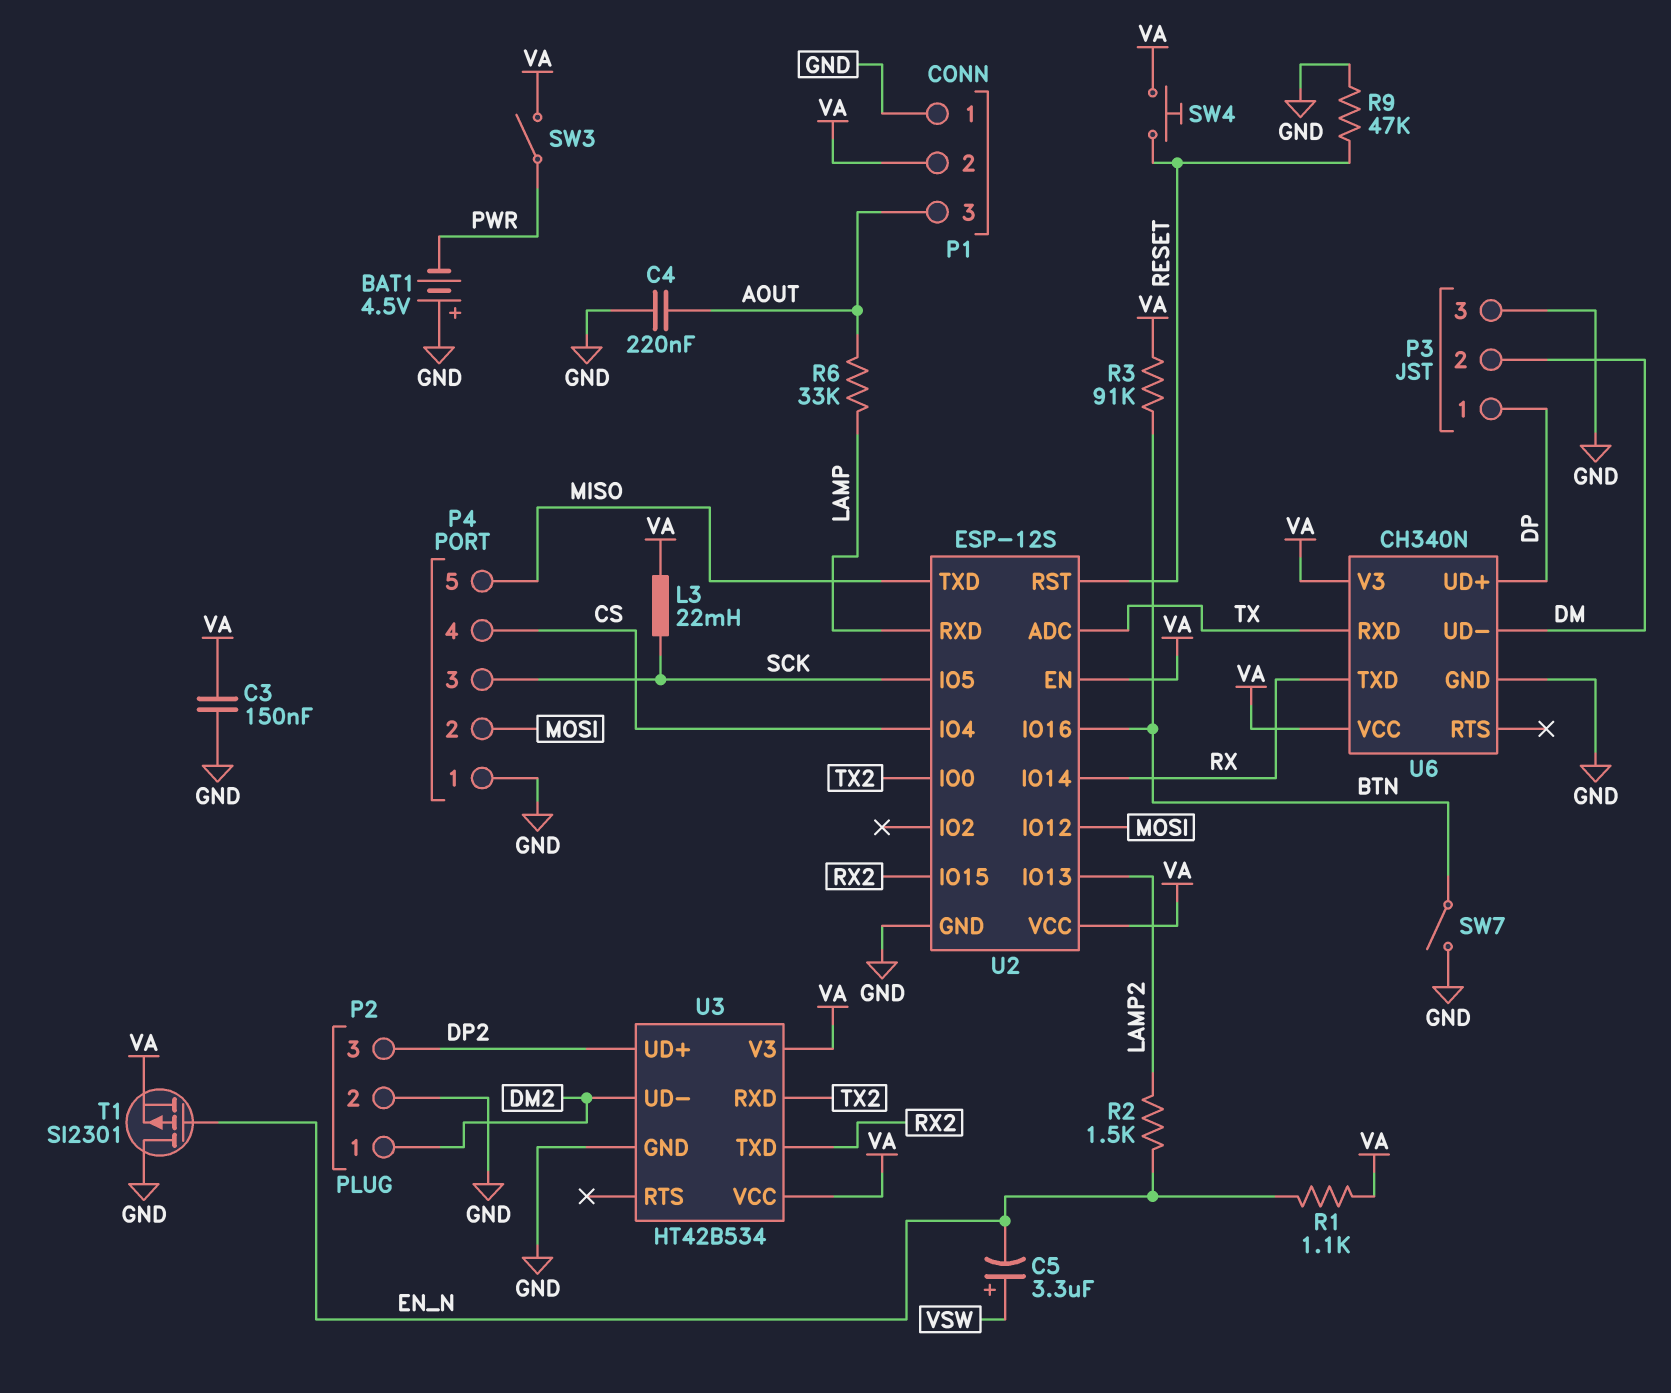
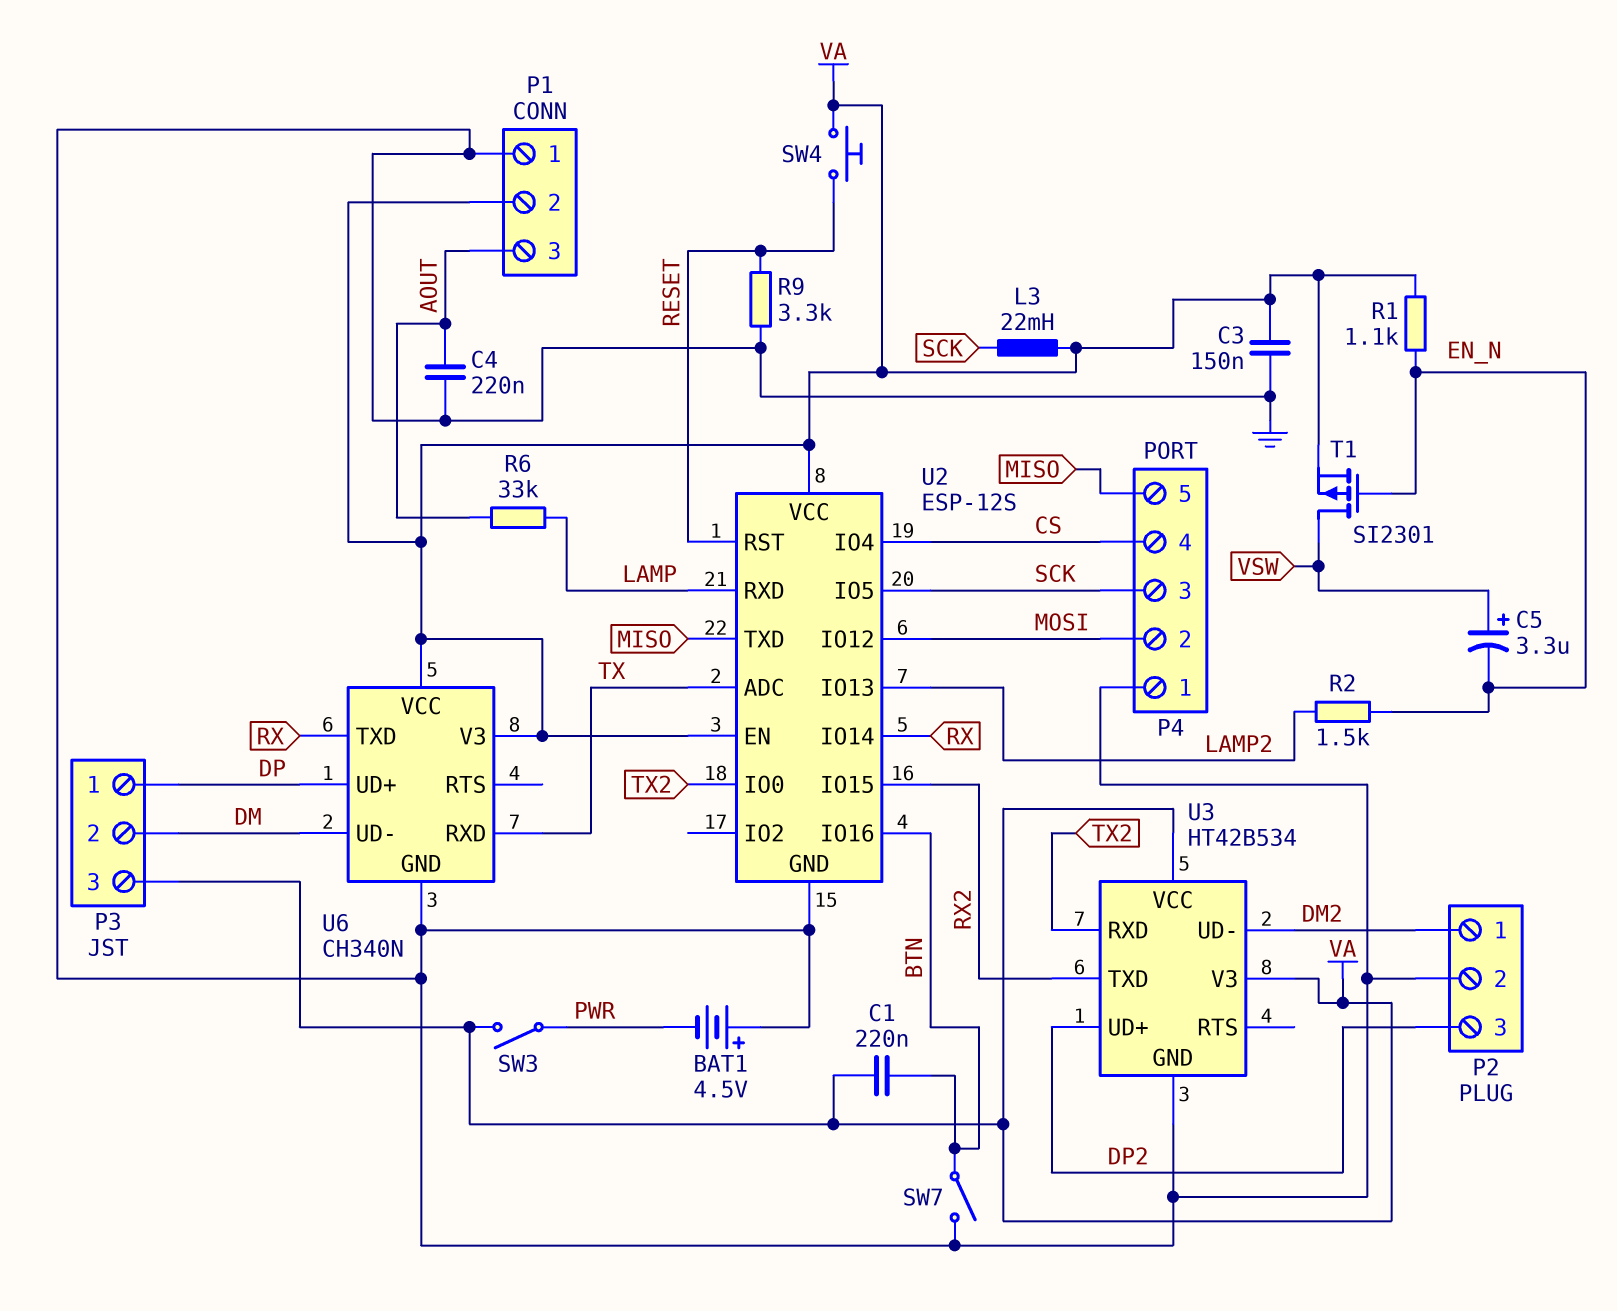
C1: none -> 220nF (BTN, VA)
P3 pin 3: GND -> VA
R3: 91k (BTN, VA) -> none
R9: 47k (GND, RESET) -> 3.3k (GND, RESET)
T1: PMOS SI2301 (G EN_N, D GND, S VA) -> PMOS SI2301 (G EN_N, D VSW, S VA)

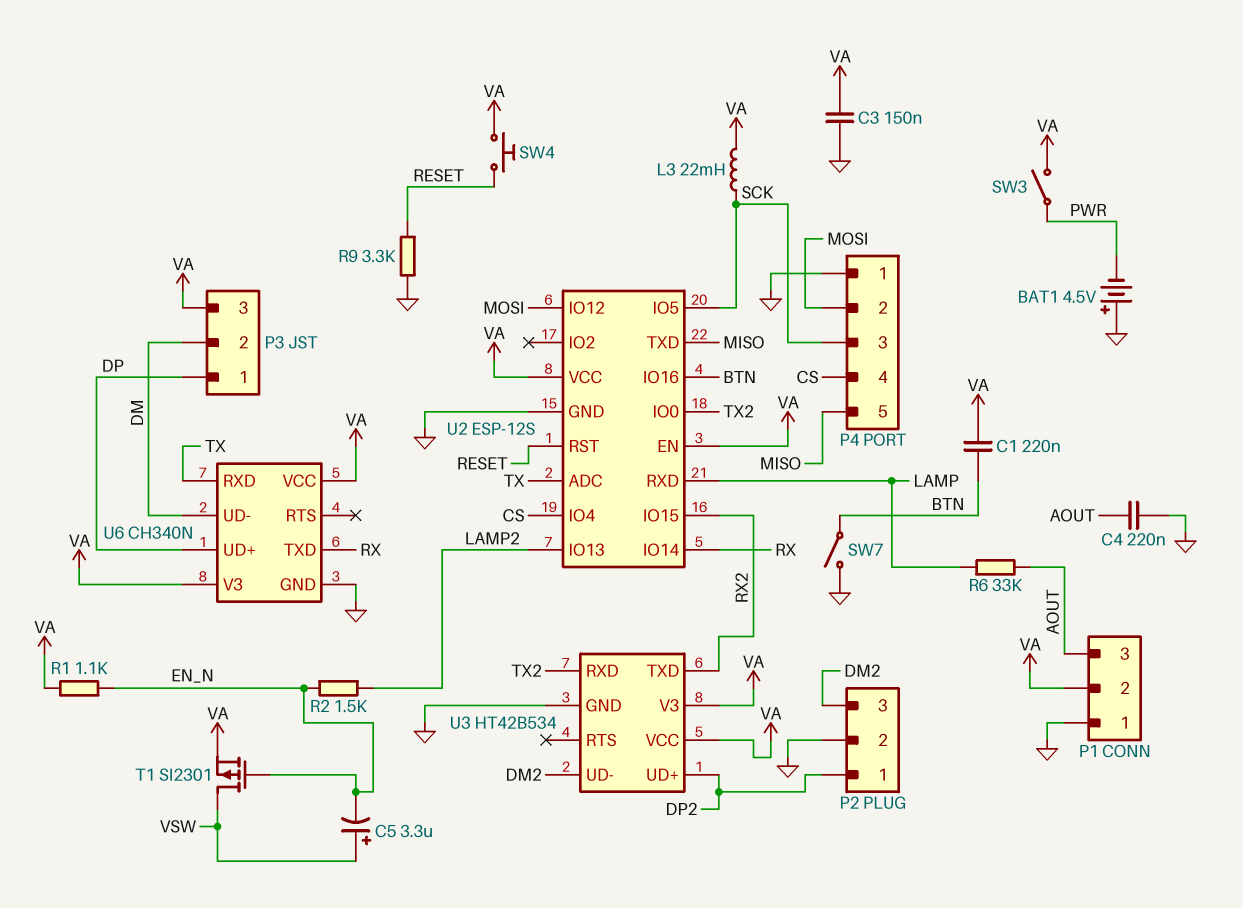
P2 pin 1: DM2 -> DP2
P2 pin 3: DP2 -> DM2

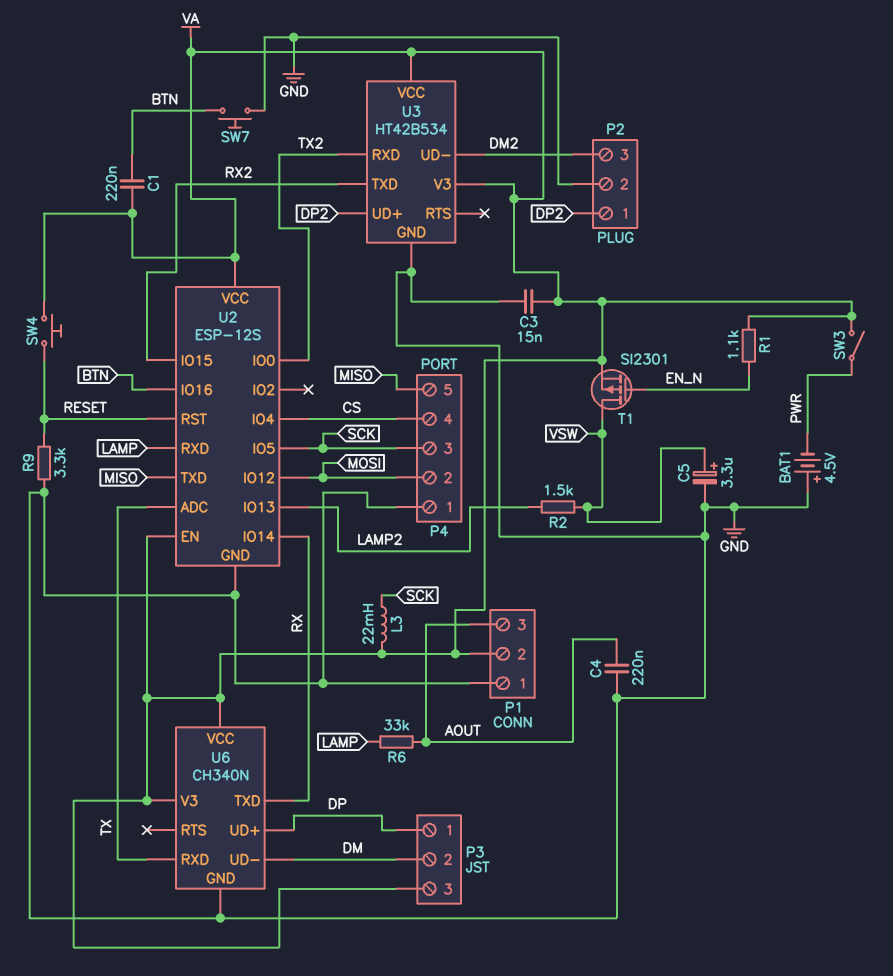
C3: 150nF (GND, VA) -> 15nF (GND, VA)
C5: 3.3uF (plus VSW, minus EN_N) -> 3.3uF (plus VSW, minus GND)
R2: 1.5k (EN_N, LAMP2) -> 1.5k (LAMP2, VSW)
SW7: switch (BTN, GND) -> button (BTN, GND)

